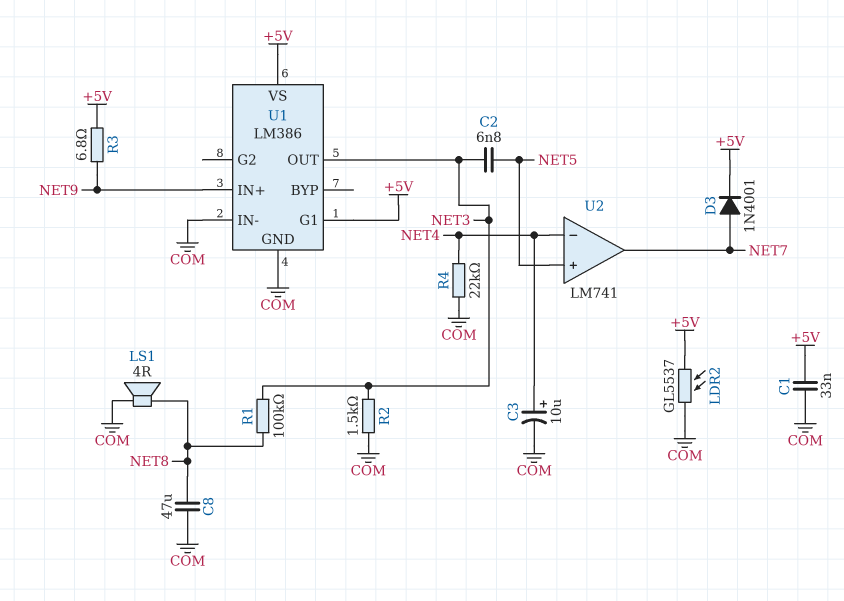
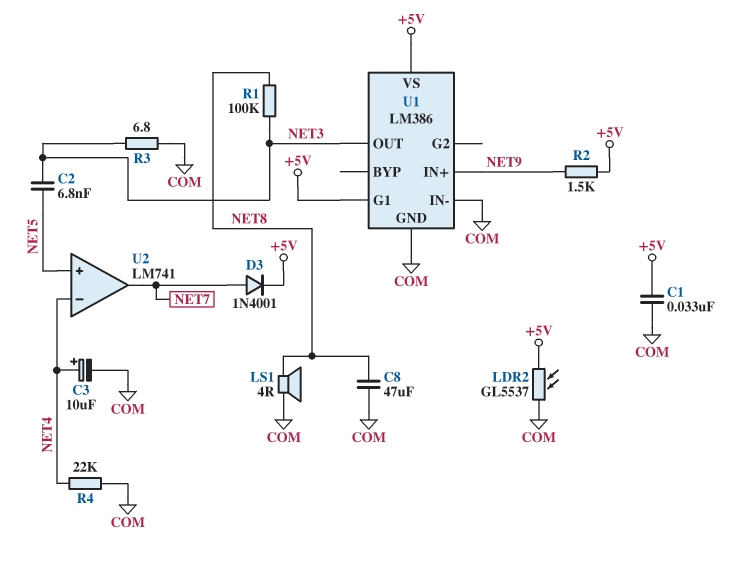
R2: 1.5k (COM, NET3) -> 1.5k (+5V, NET9)
R3: 6.8 (+5V, NET9) -> 6.8 (COM, NET3)

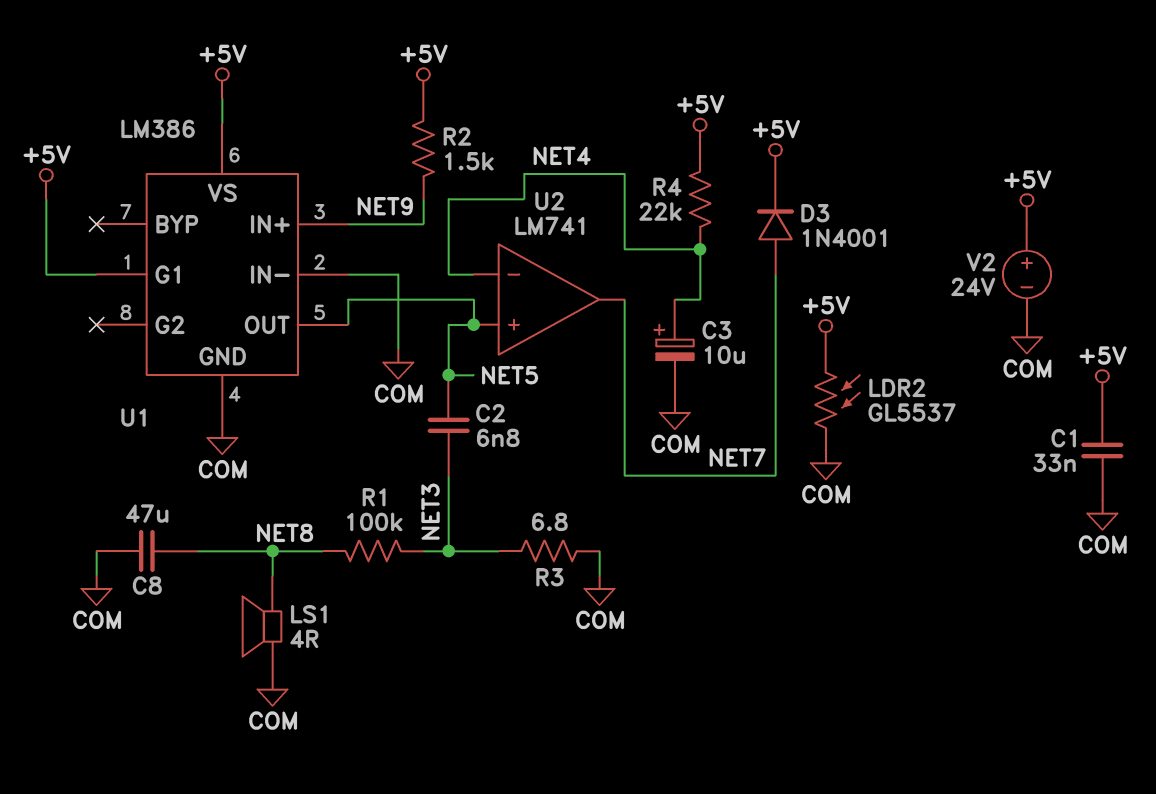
R4: 22k (COM, NET4) -> 22k (+5V, NET4)
U1 pin OUT: NET3 -> NET5
V2: none -> 24V (plus +5V, minus COM)

